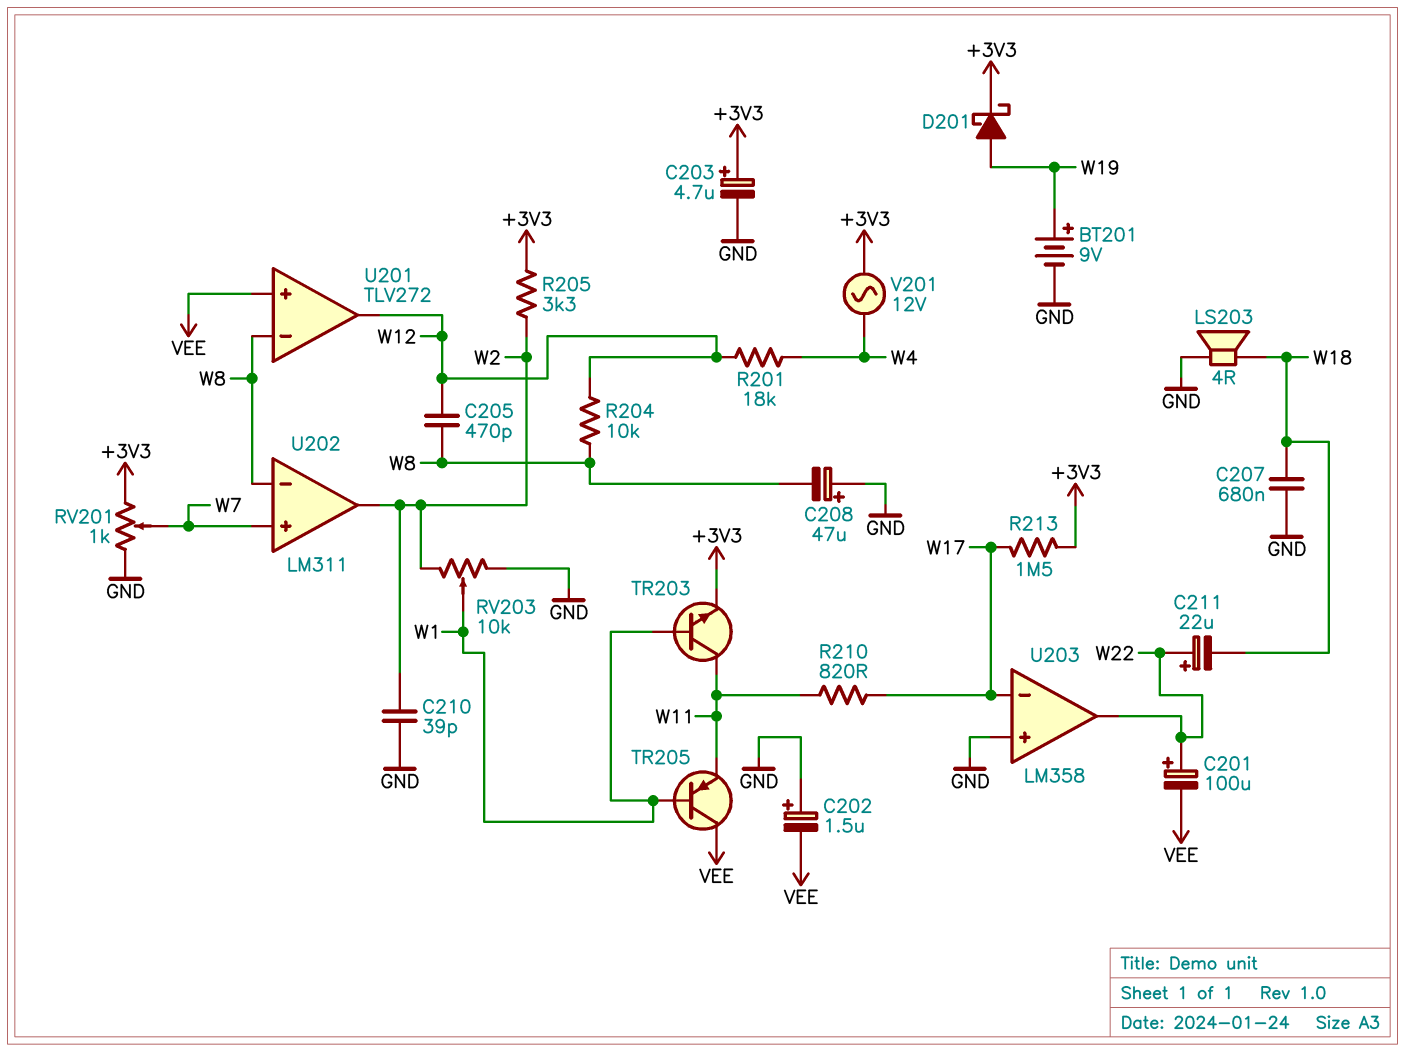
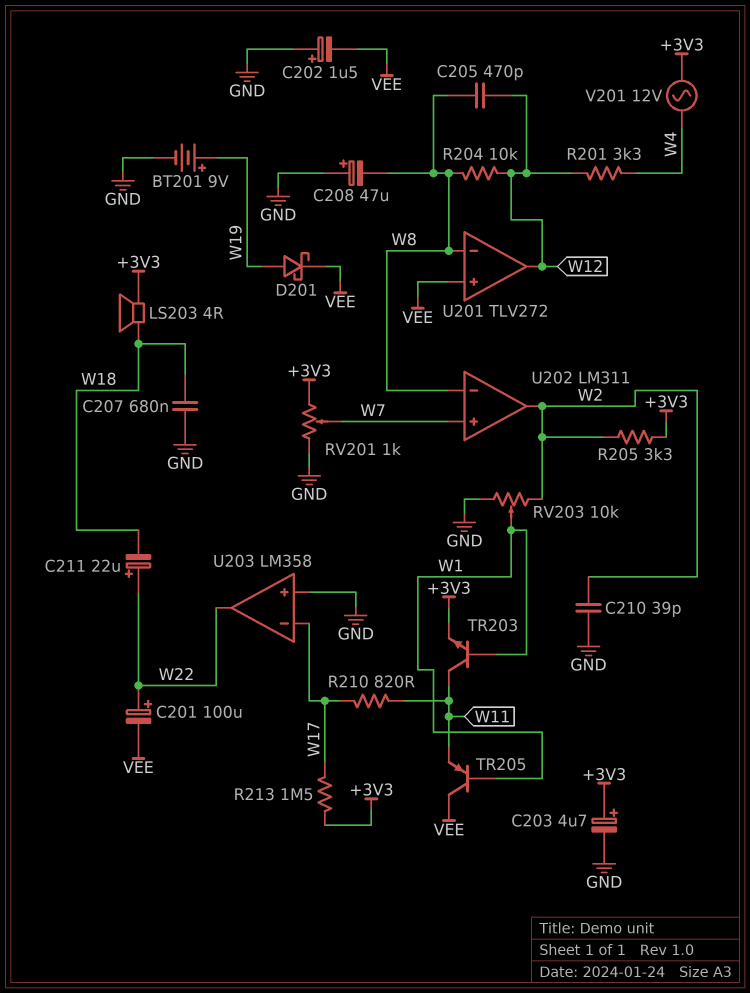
D201: schottky (A W19, K +3V3) -> schottky (A W19, K VEE)
LS203: speaker 4R (GND, W18) -> speaker 4R (+3V3, W18)
R201: 18k (W4, W12) -> 3.3k (W4, W12)

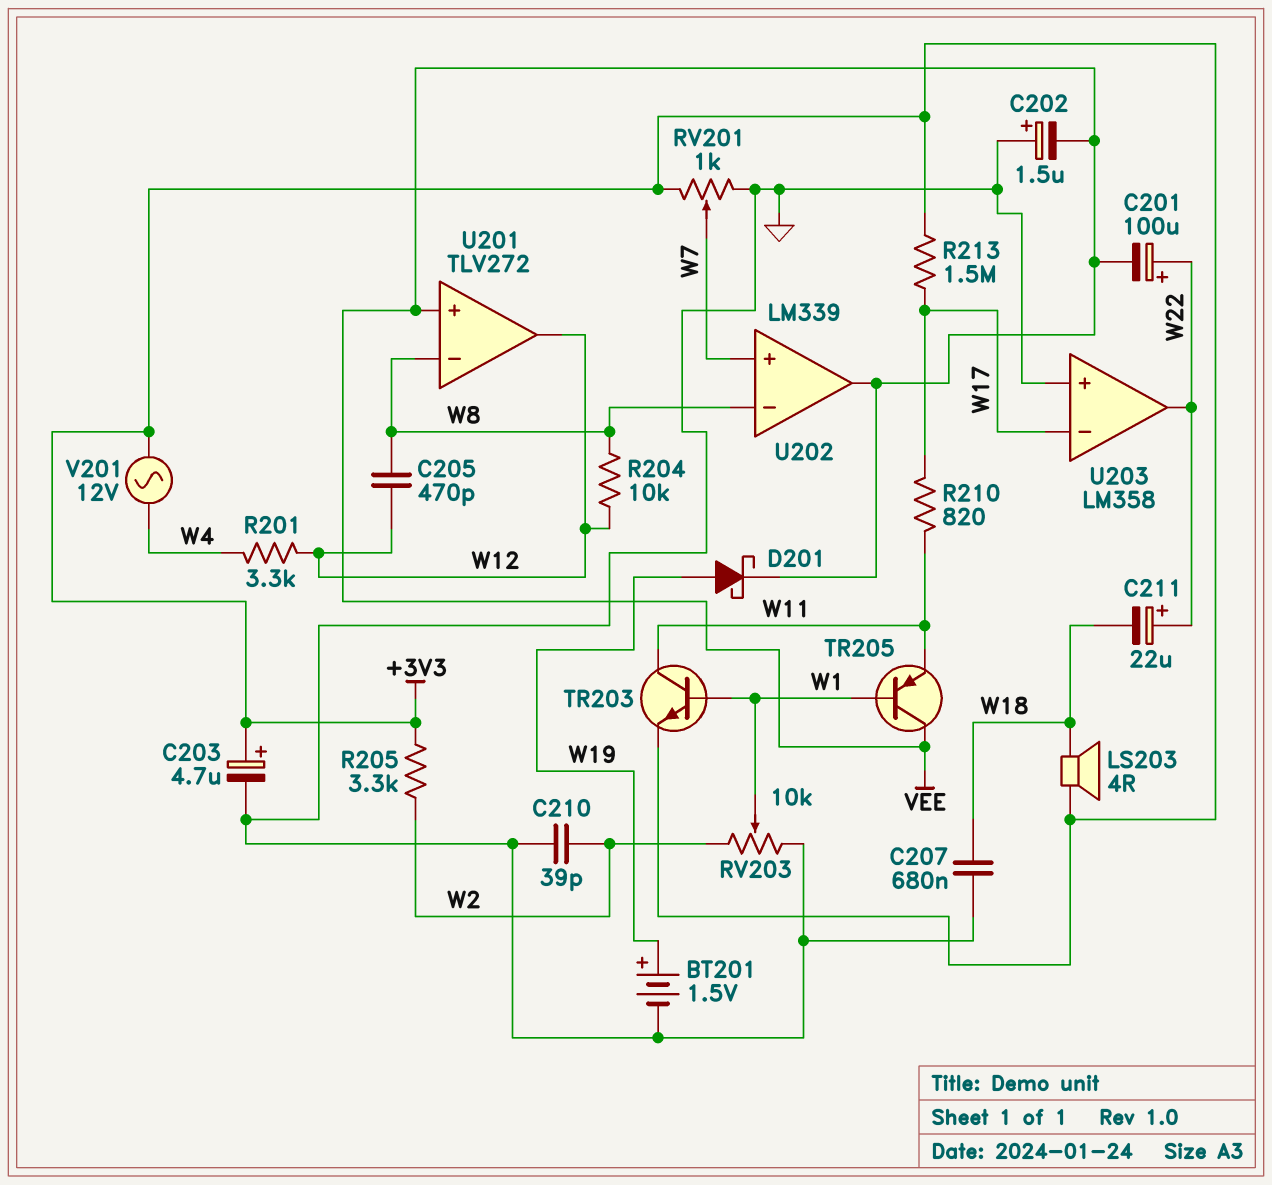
BT201: 9V (plus W19, minus GND) -> 1.5V (plus W19, minus GND)
C208: 47uF (plus GND, minus W8) -> none
U202: LM311 -> LM339
U202 pin out: W2 -> VEE

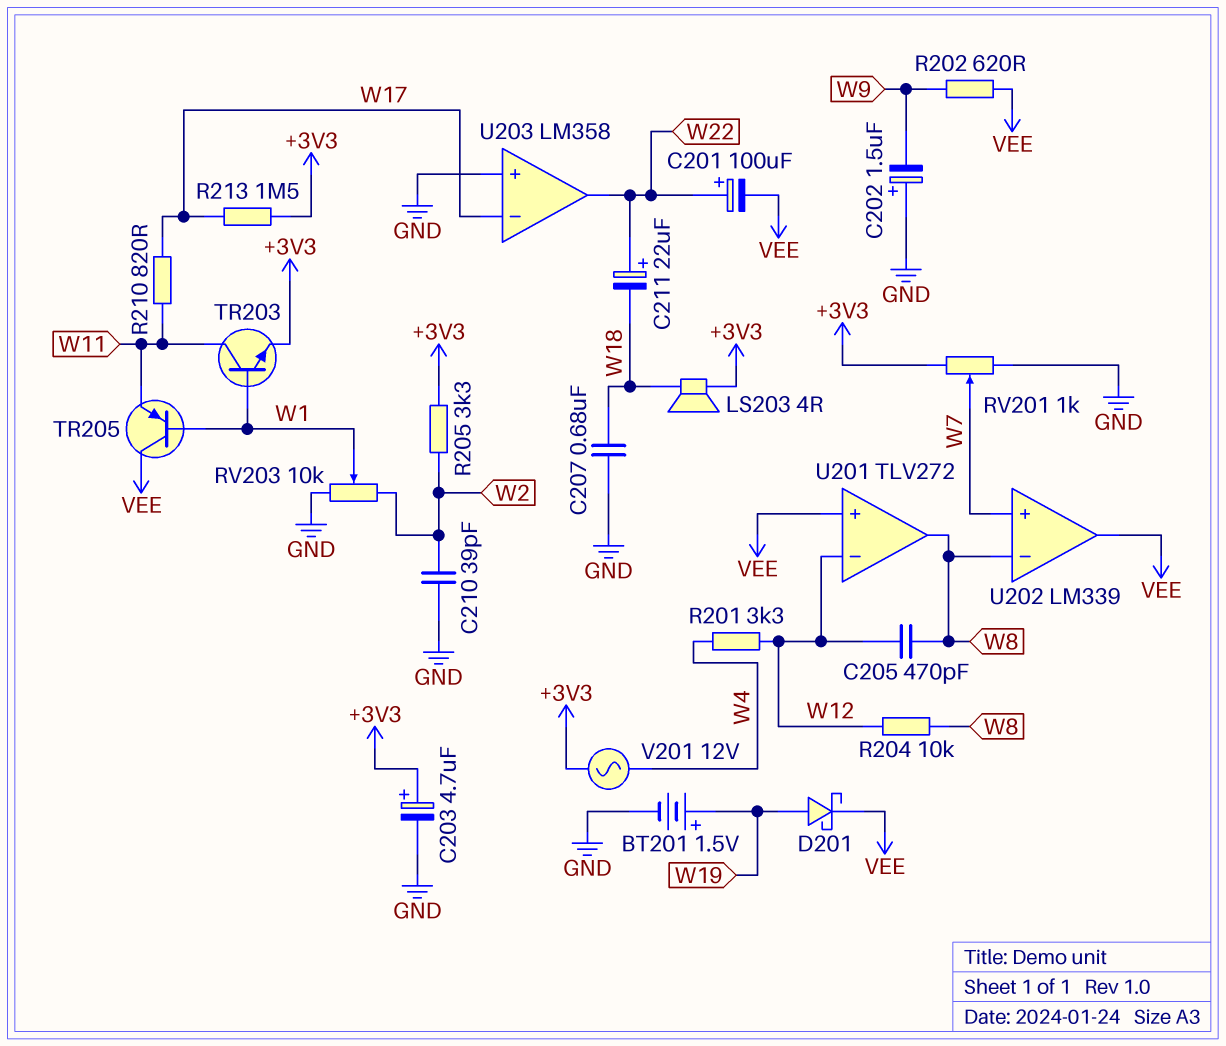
C202: 1.5uF (plus GND, minus VEE) -> 1.5uF (plus GND, minus W9)
R202: none -> 620 (VEE, W9)
U201 pin in-: W8 -> W12
U201 pin out: W12 -> W8

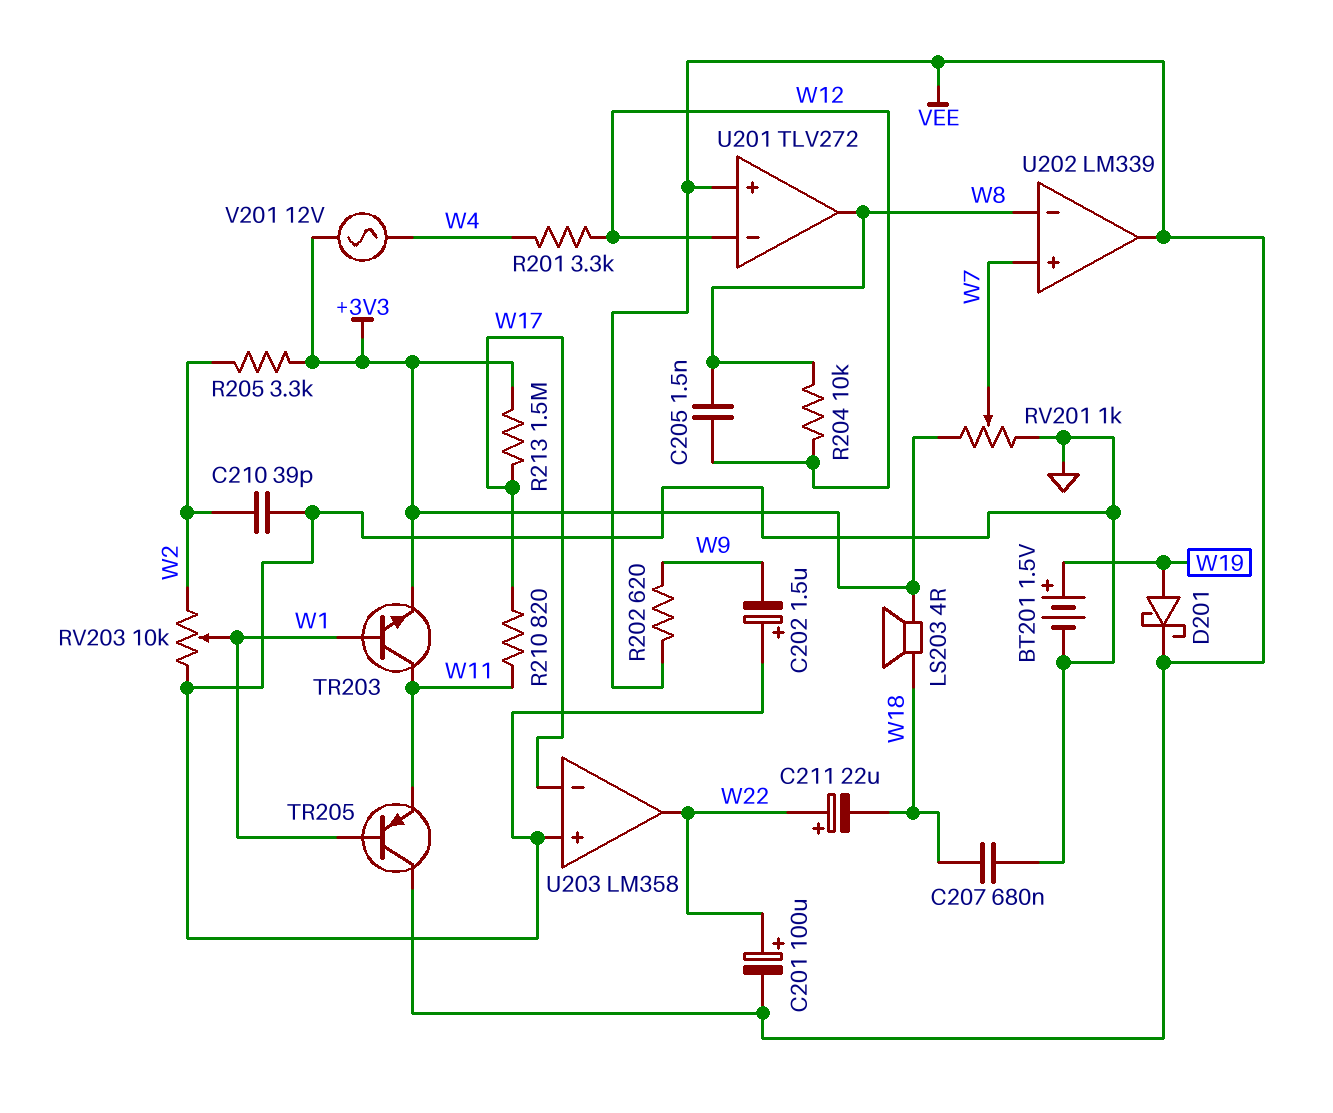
C203: 4.7uF (plus +3V3, minus GND) -> none
C205: 470pF (W8, W12) -> 1.5nF (W8, W12)

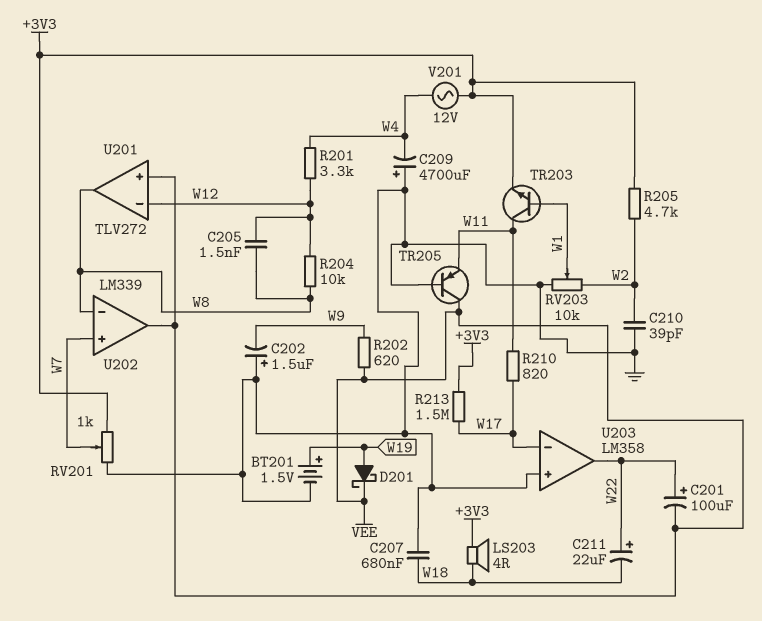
C209: none -> 4700uF (plus GND, minus W4)
R205: 3.3k (+3V3, W2) -> 4.7k (+3V3, W2)
TR205: PNP (B W1, C VEE, E W11) -> PNP (B GND, C VEE, E W11)

